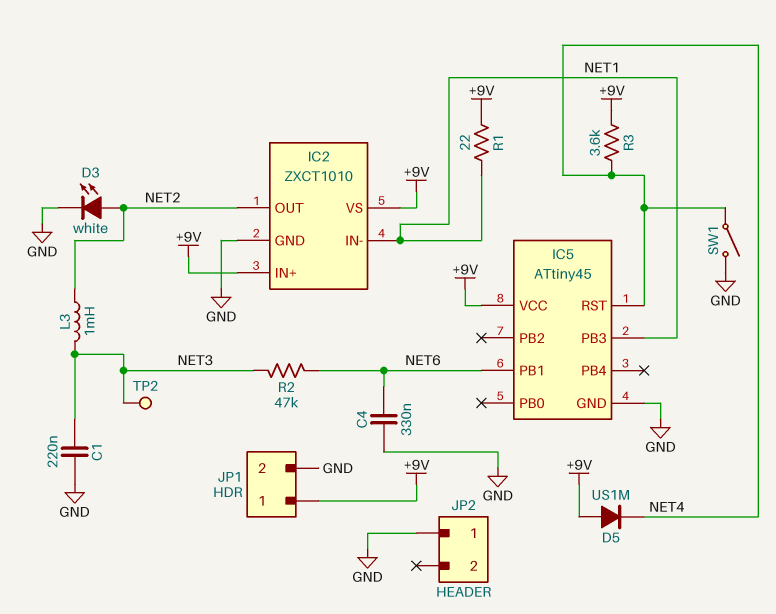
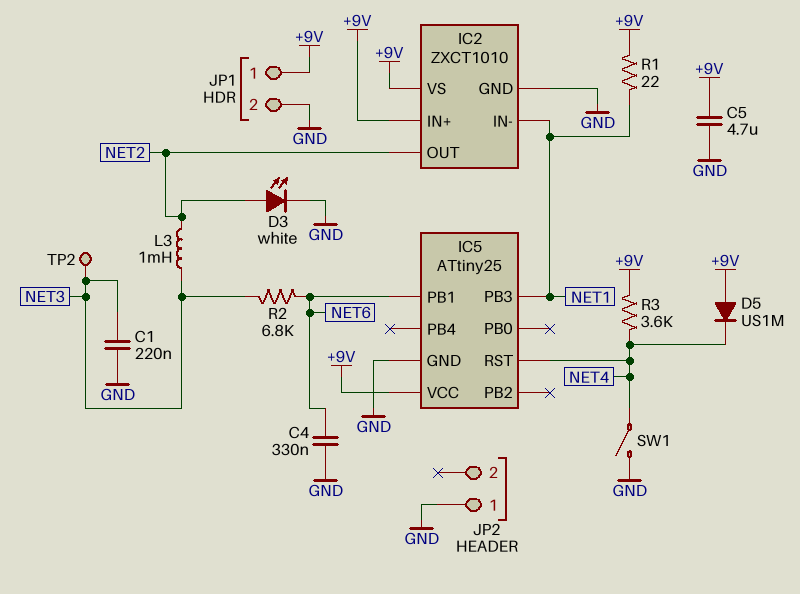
C5: none -> 4.7uF (+9V, GND)
IC5: ATtiny45 -> ATtiny25
R2: 47k (NET3, NET6) -> 6.8k (NET3, NET6)

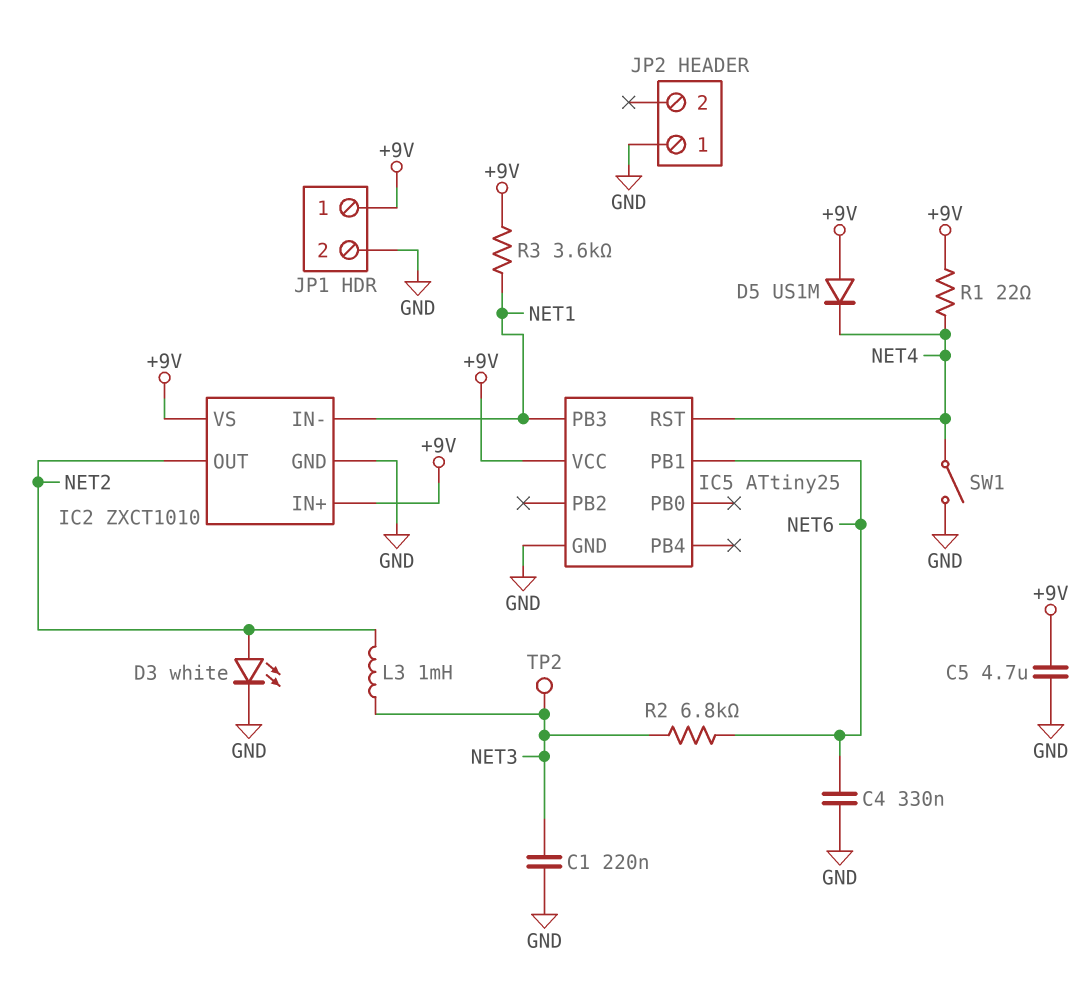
R1: 22 (+9V, NET1) -> 22 (+9V, NET4)
R3: 3.6k (+9V, NET4) -> 3.6k (+9V, NET1)

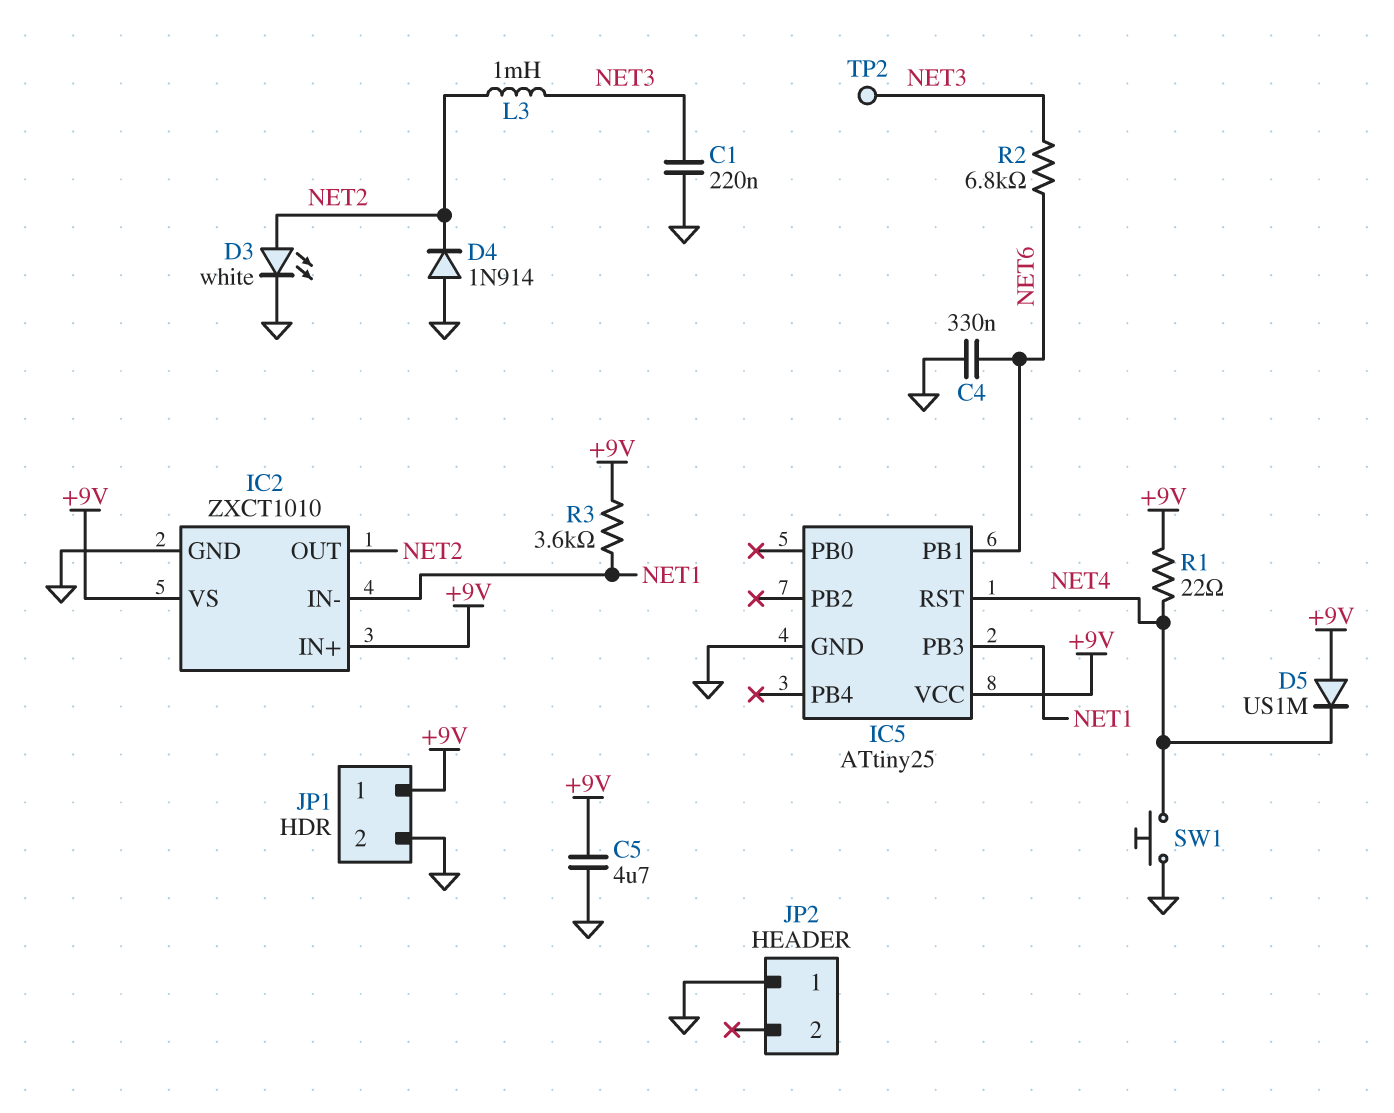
D4: none -> diode 1N914 (A GND, K NET2)
SW1: switch (GND, NET4) -> button (GND, NET4)

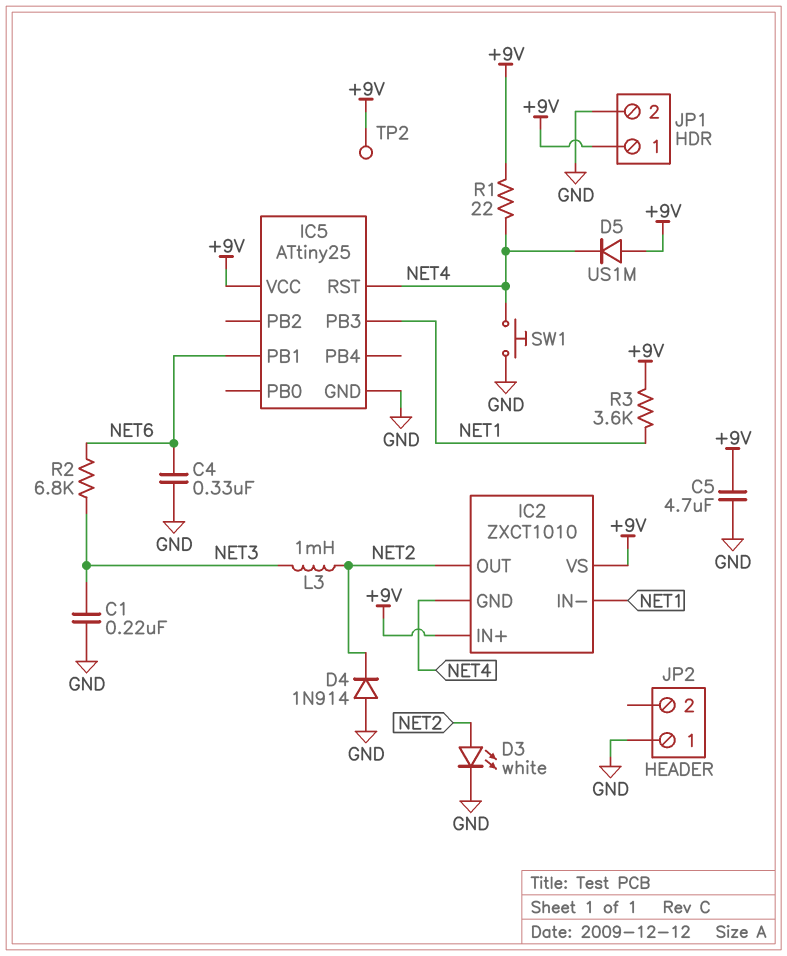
IC2 pin GND: GND -> NET4
TP2: test point (NET3) -> test point (+9V)

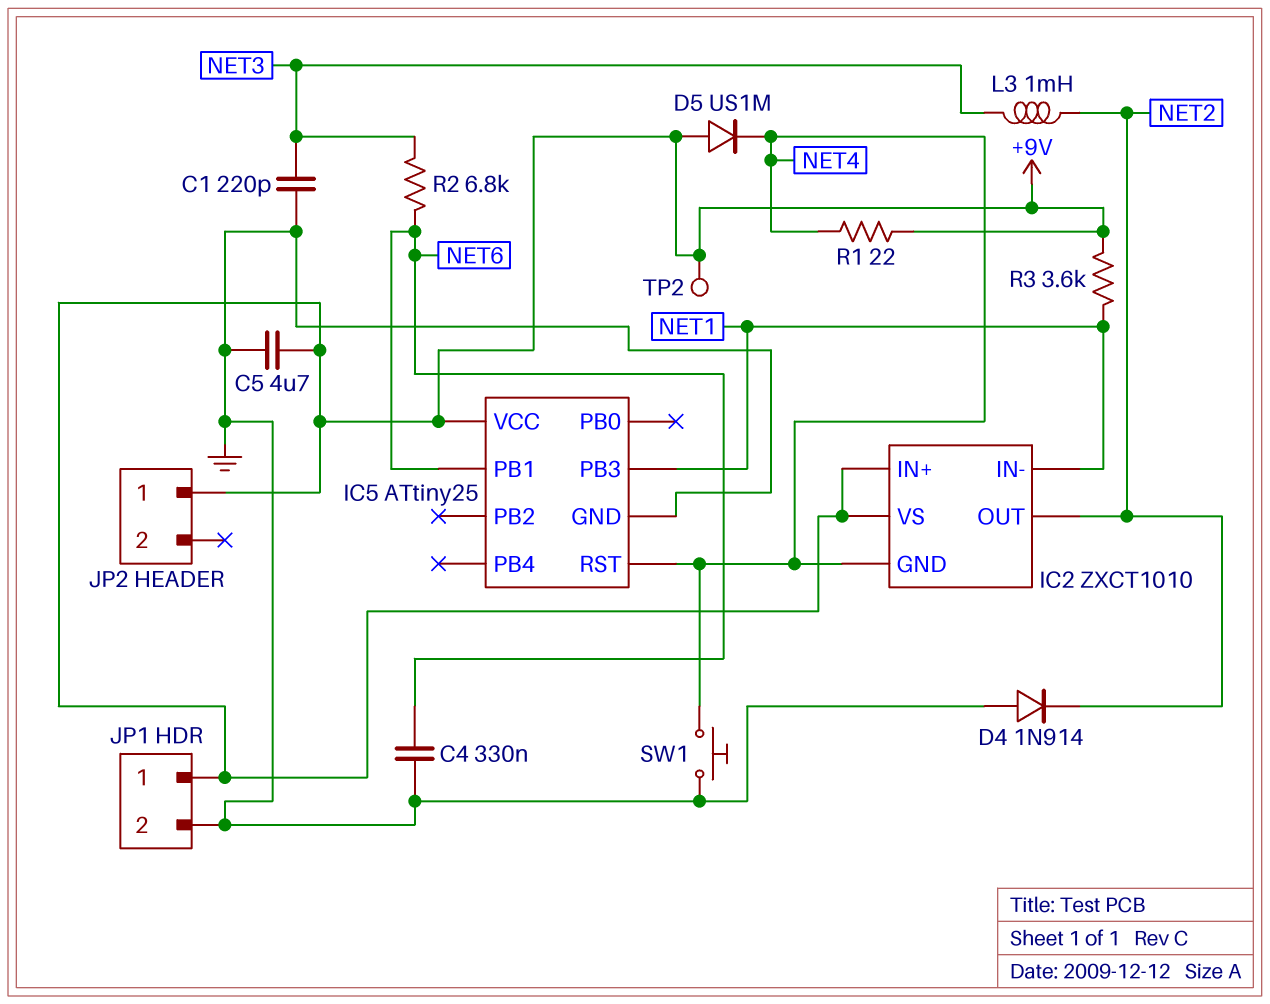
C1: 220nF (GND, NET3) -> 220pF (GND, NET3)
D3: LED white (A NET2, K GND) -> none
JP2 pin 1: GND -> +9V

